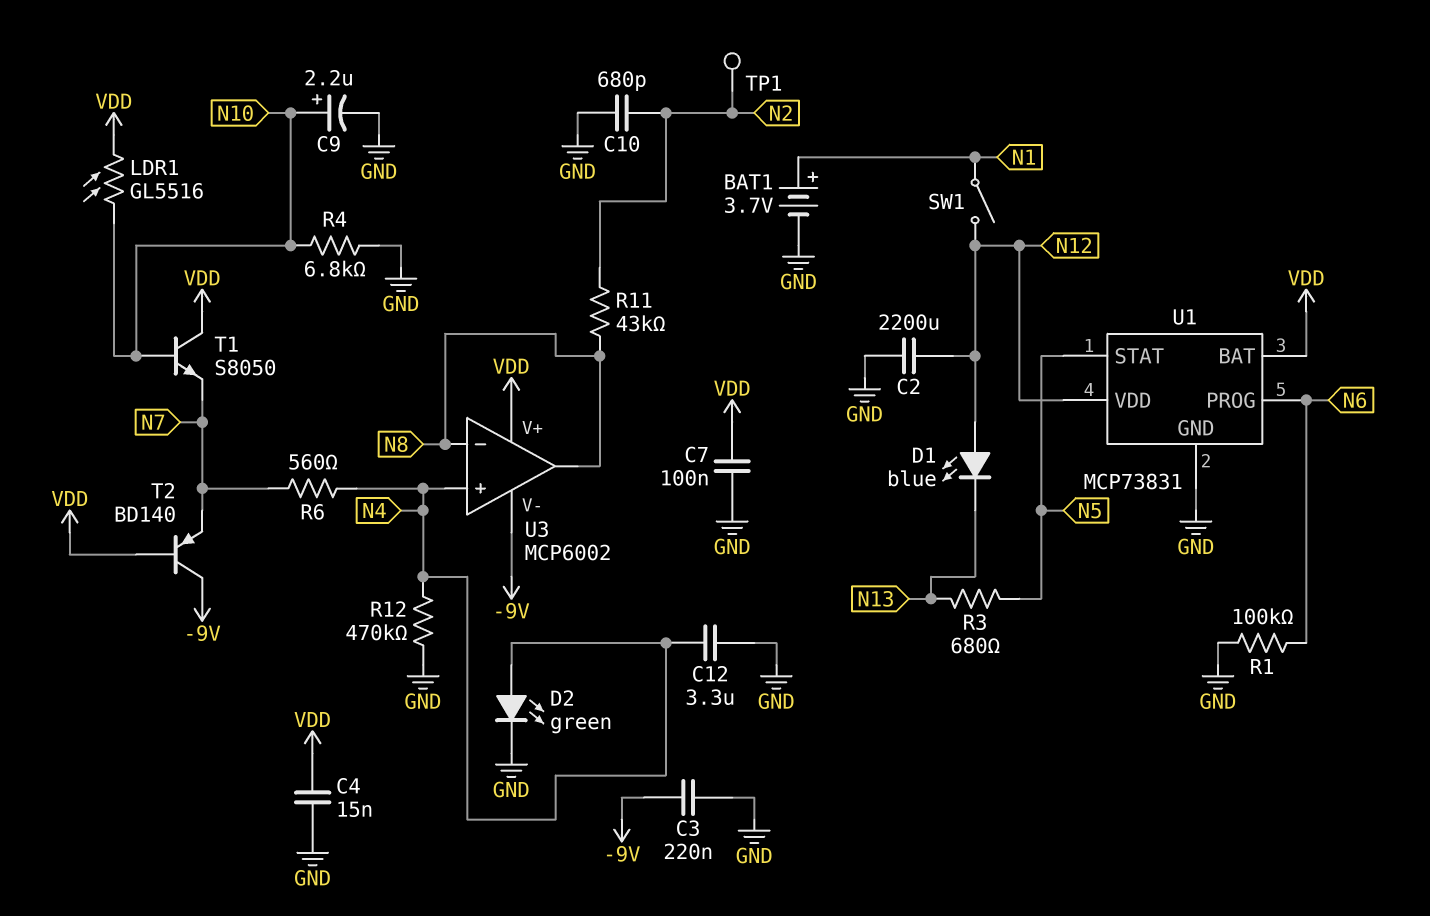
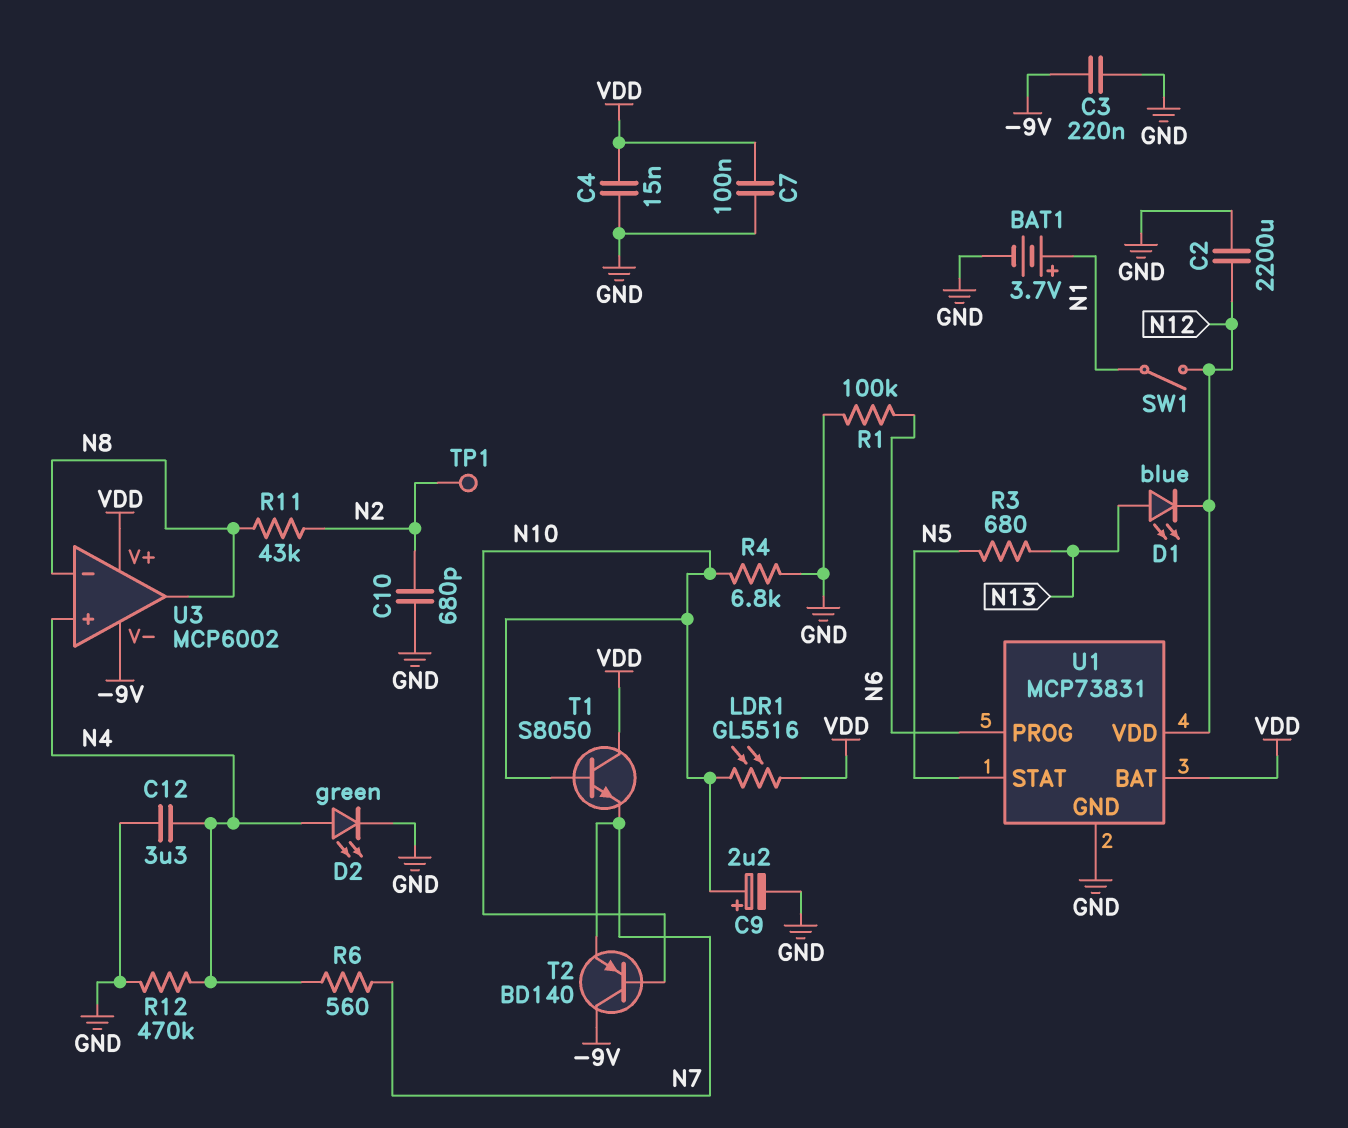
D1: LED blue (A N12, K N13) -> LED blue (A N13, K N12)
T2: PNP BD140 (B VDD, C -9V, E N7) -> PNP BD140 (B N10, C -9V, E N7)

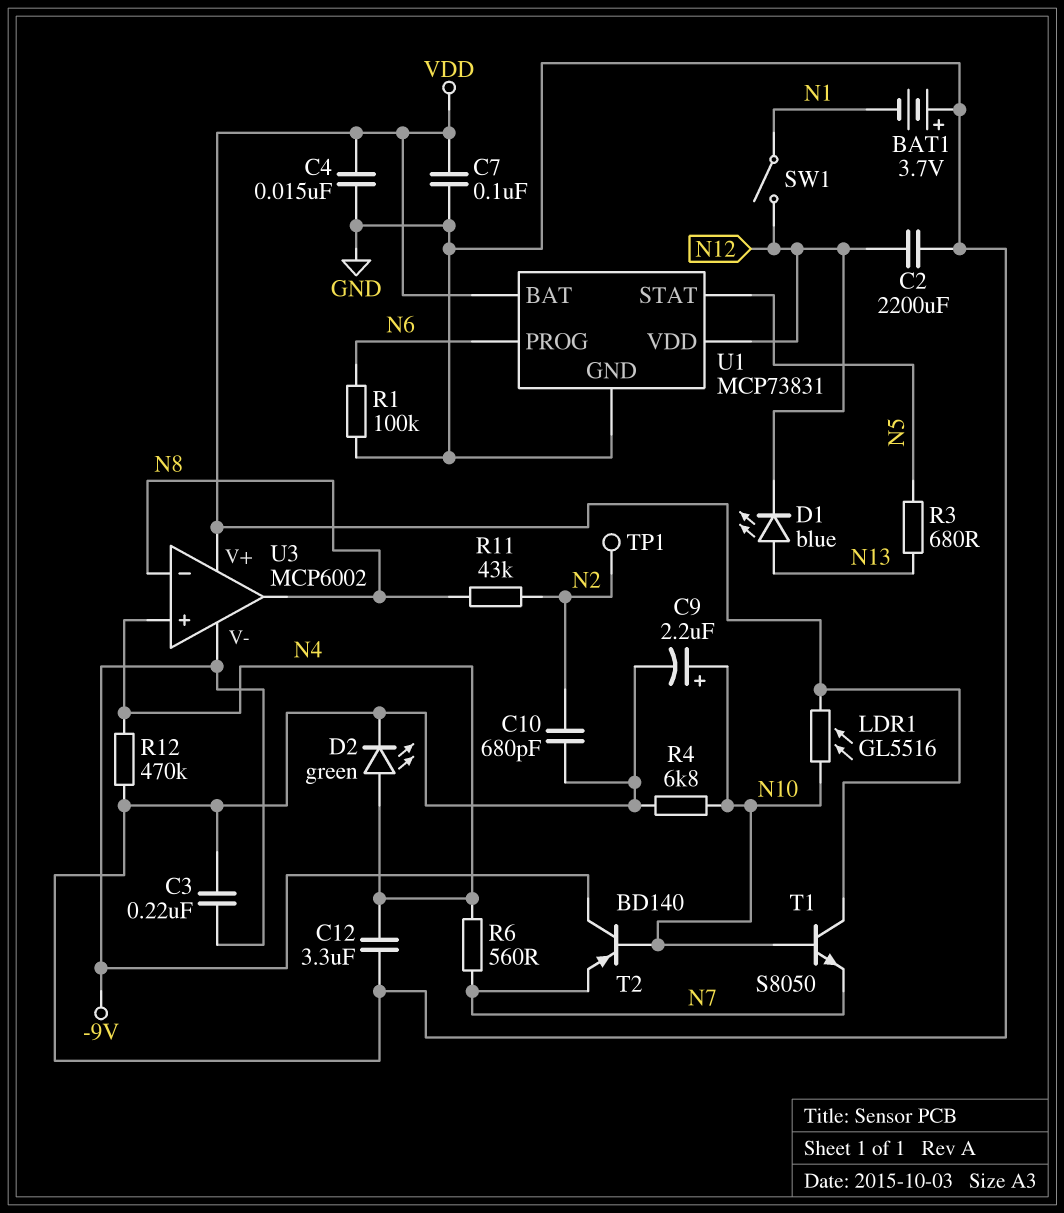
BAT1: 3.7V (plus N1, minus GND) -> 3.7V (plus GND, minus N1)

